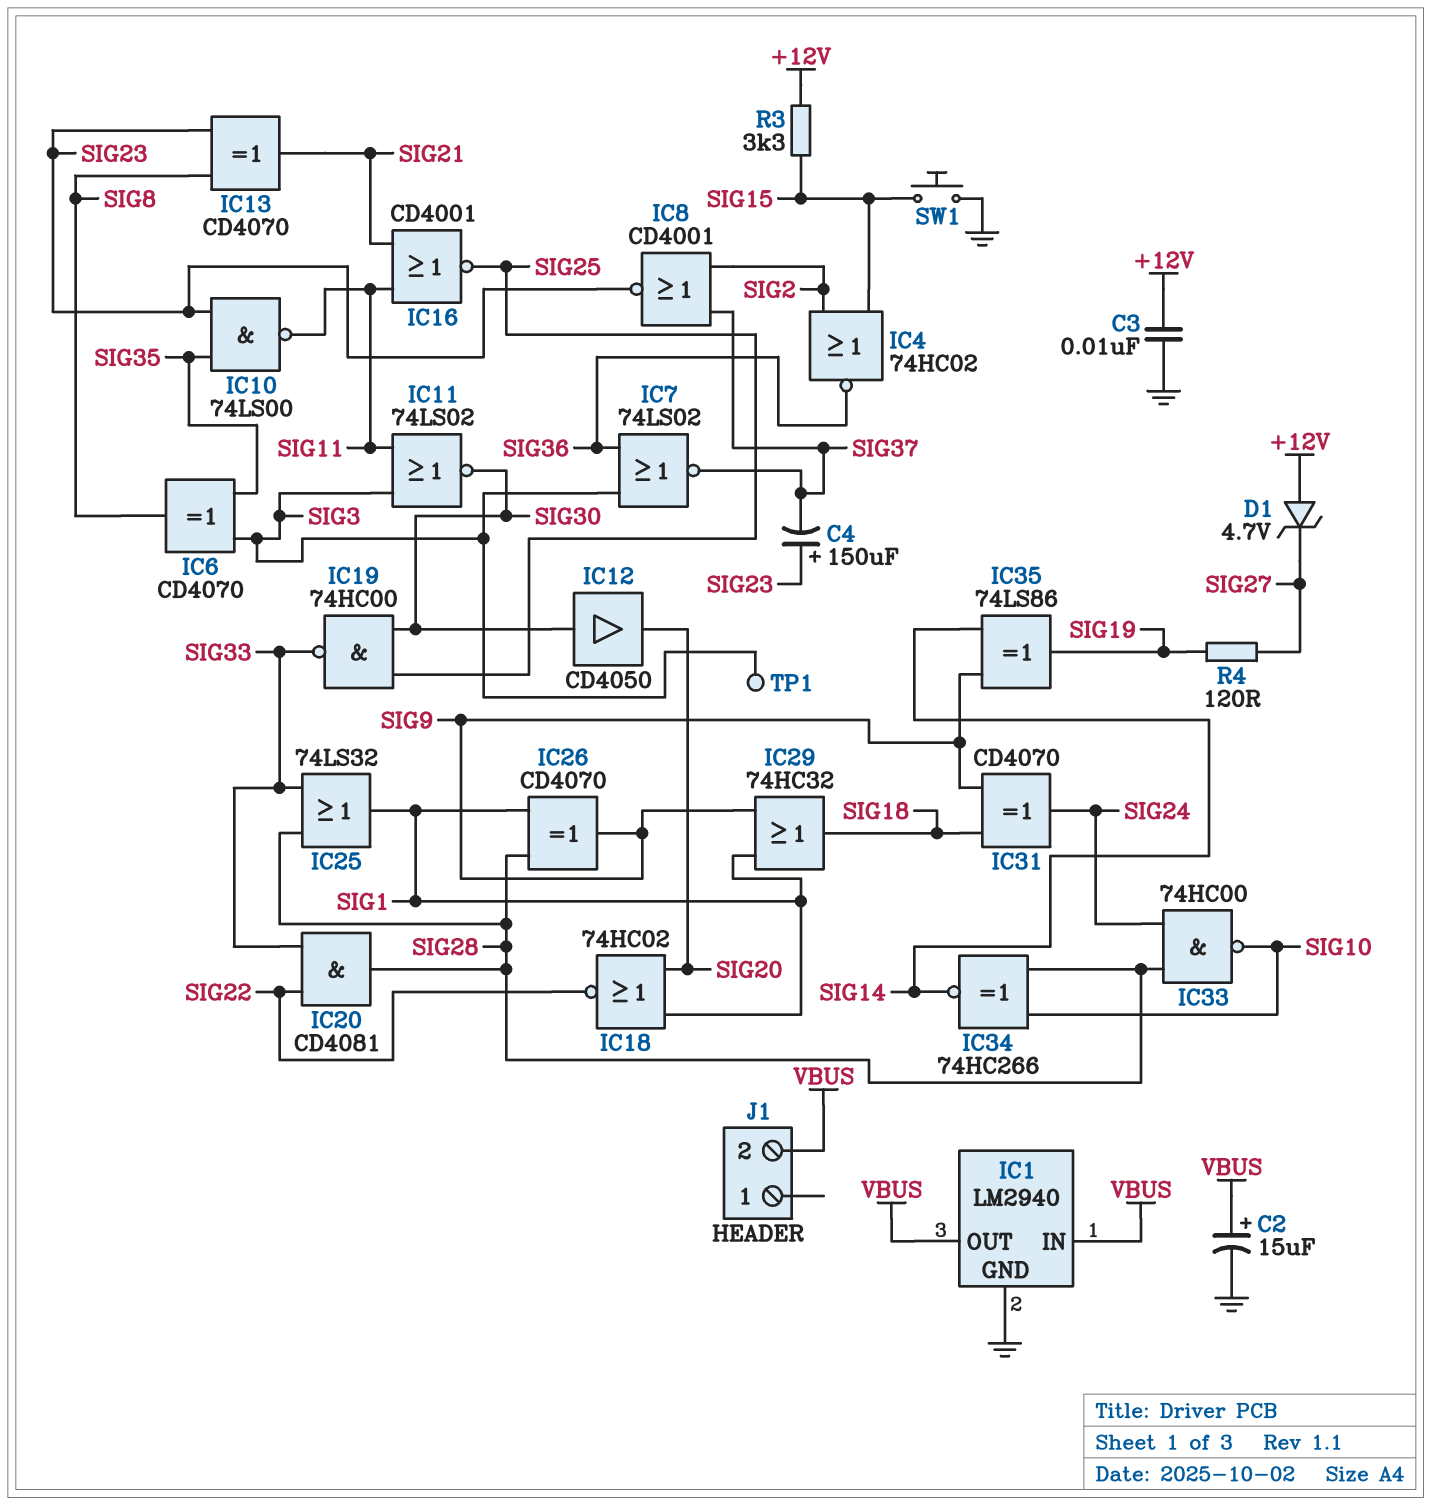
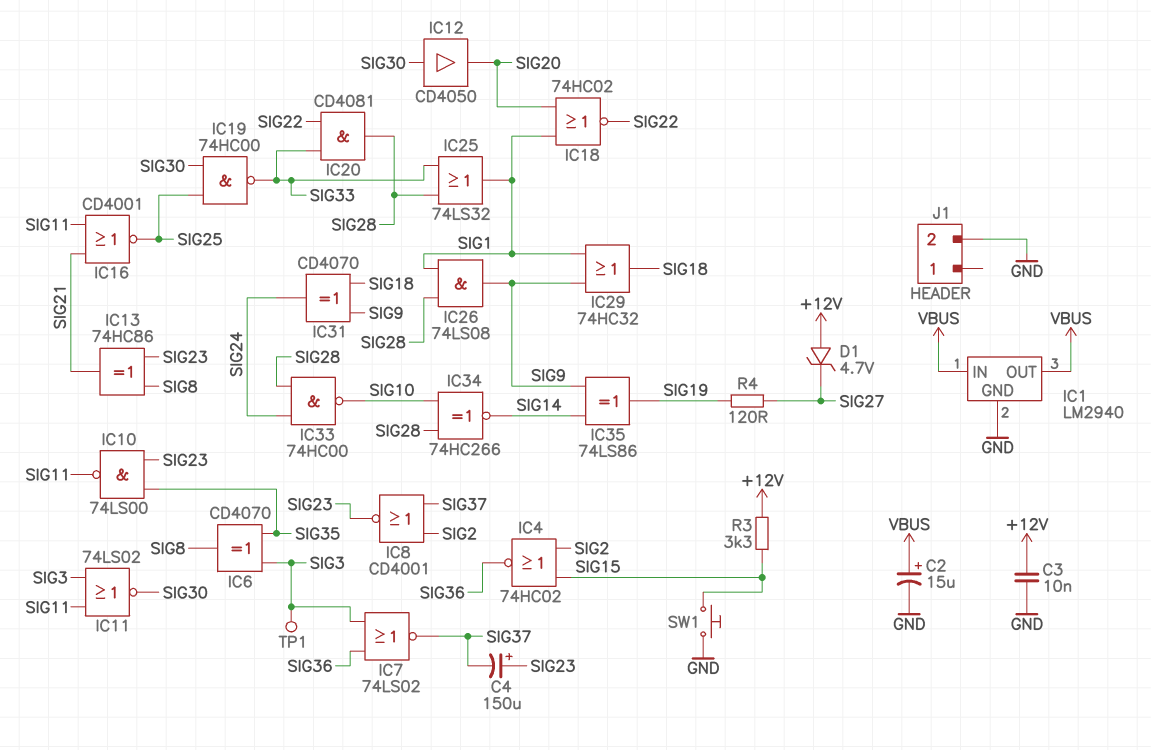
IC13: XOR CD4070 (in SIG8, in SIG23, out SIG21) -> XOR 74HC86 (in SIG8, in SIG23, out SIG21)
IC26: XOR CD4070 (in SIG1, in SIG28, out SIG9) -> AND 74LS08 (in SIG1, in SIG28, out SIG9)
J1 pin 2: VBUS -> GND

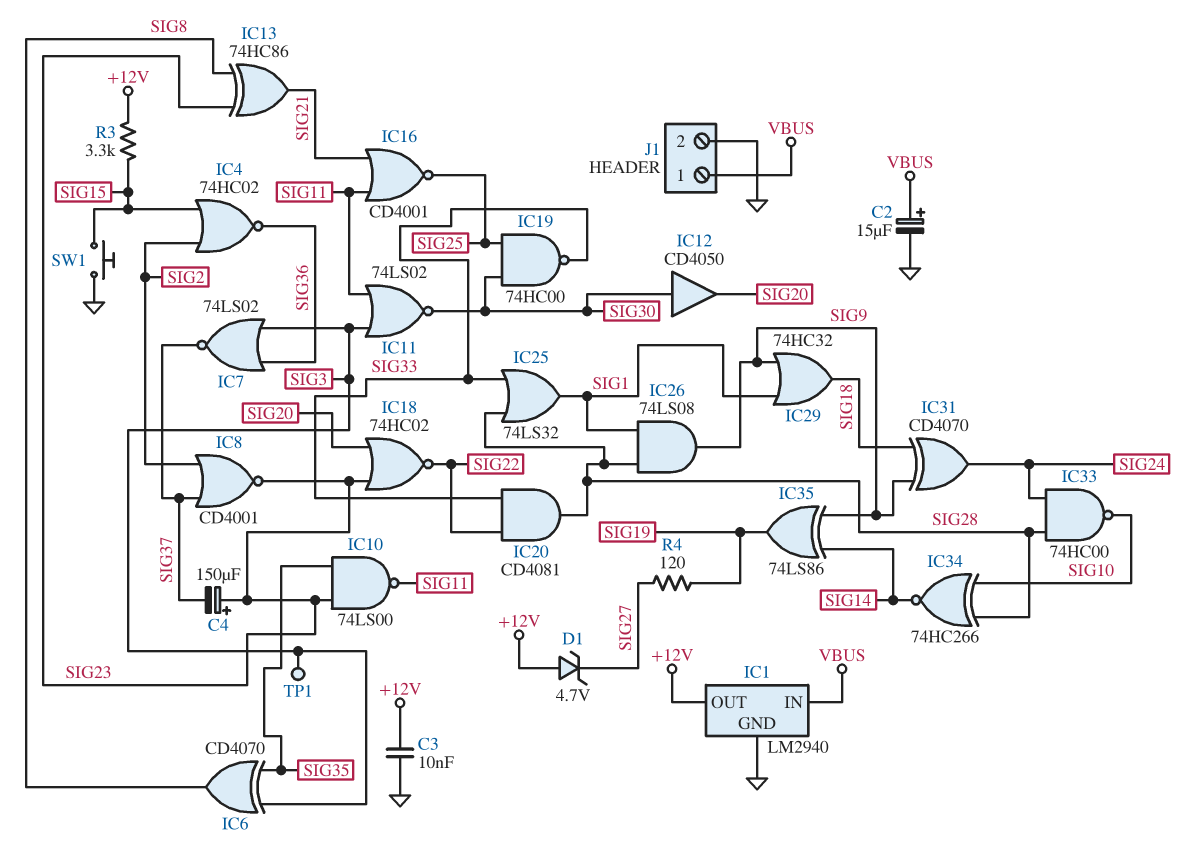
IC1 pin OUT: VBUS -> +12V
IC18: NOR 74HC02 (in SIG1, in SIG20, out SIG22) -> NOR 74HC02 (in SIG20, in SIG23, out SIG22)
J1 pin 1: none -> VBUS

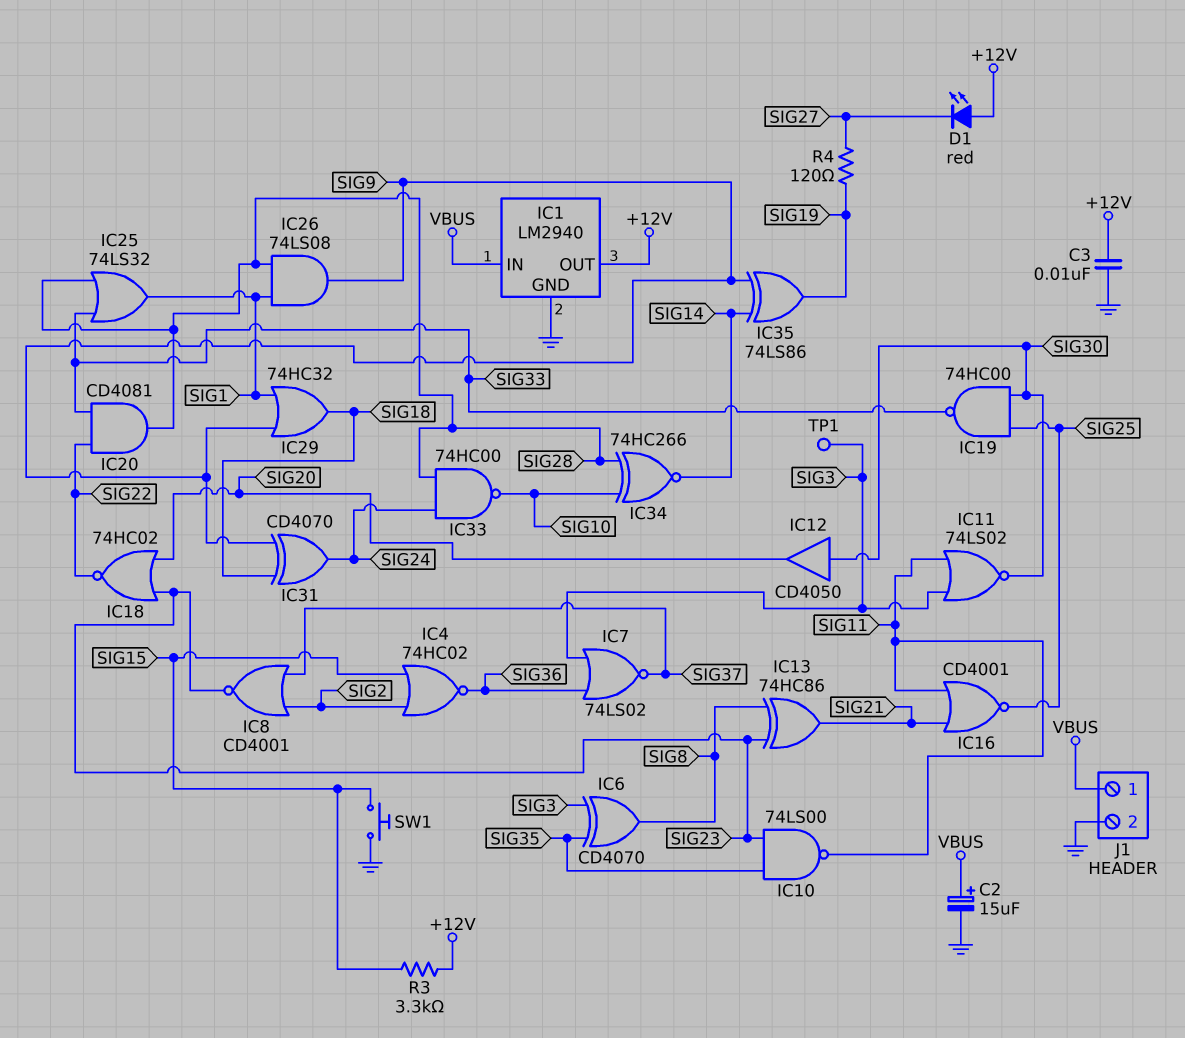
C4: 150uF (plus SIG23, minus SIG37) -> none
D1: zener 4.7V (A +12V, K SIG27) -> LED red (A +12V, K SIG27)

